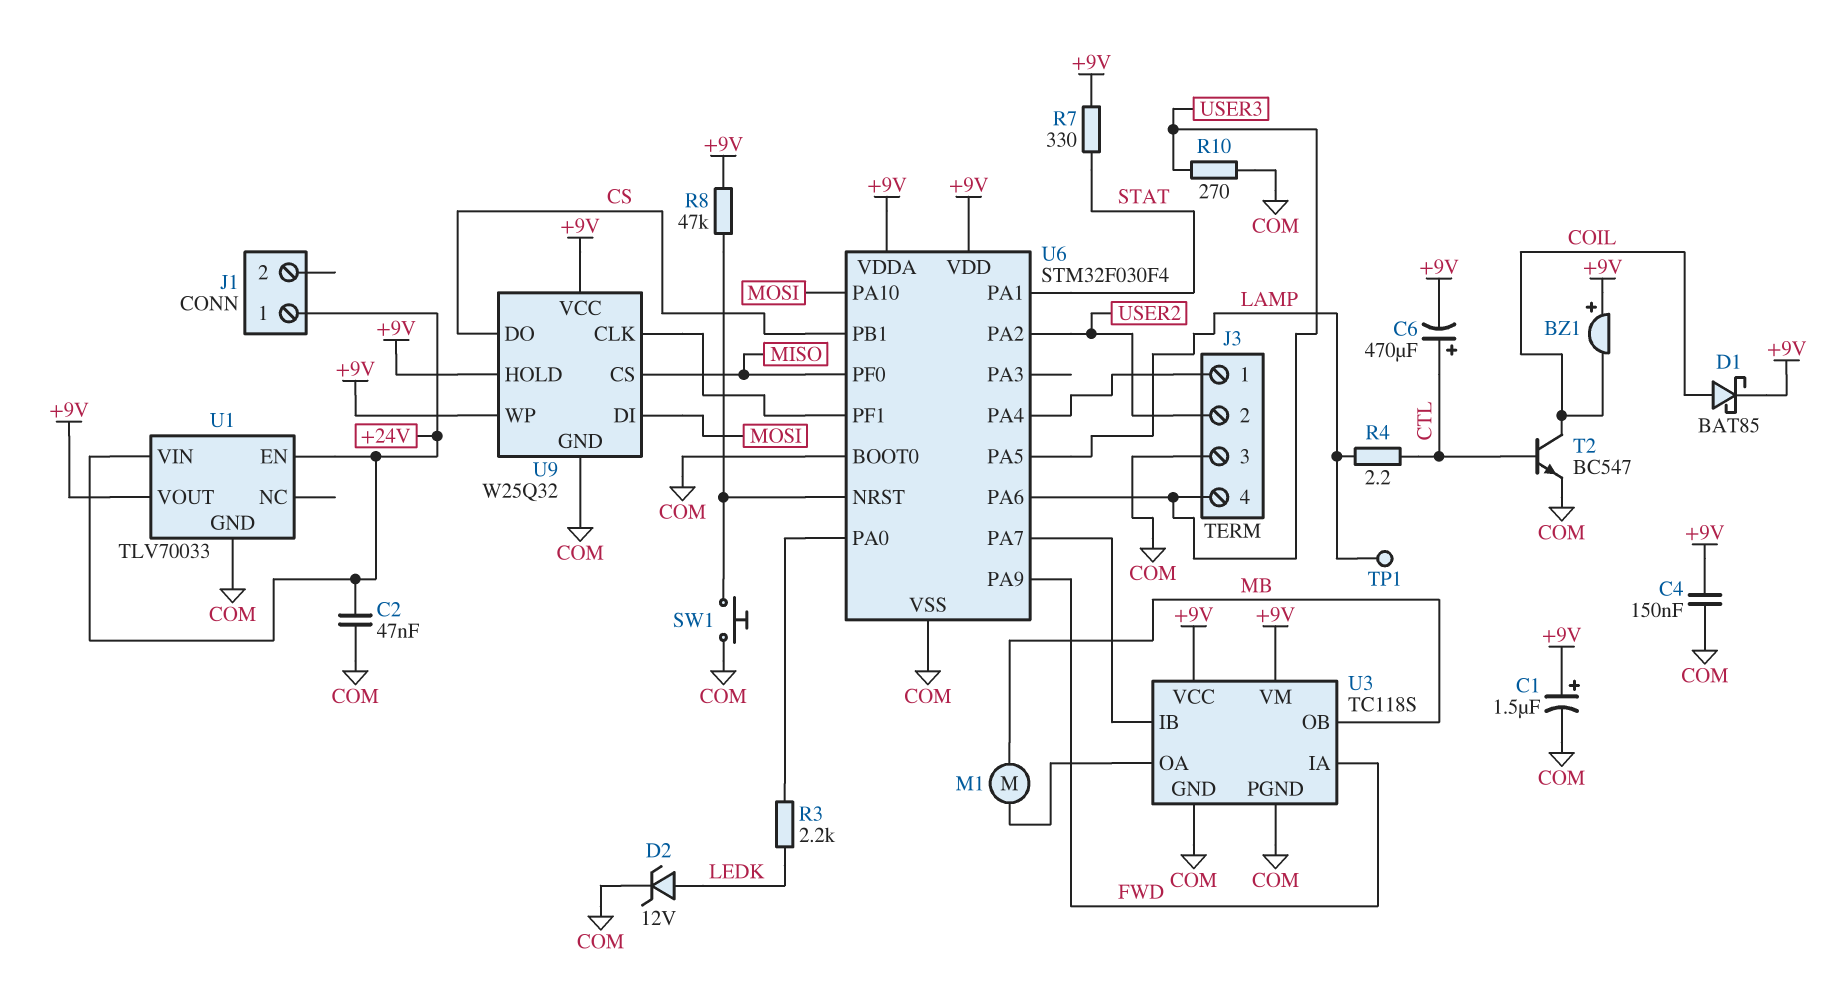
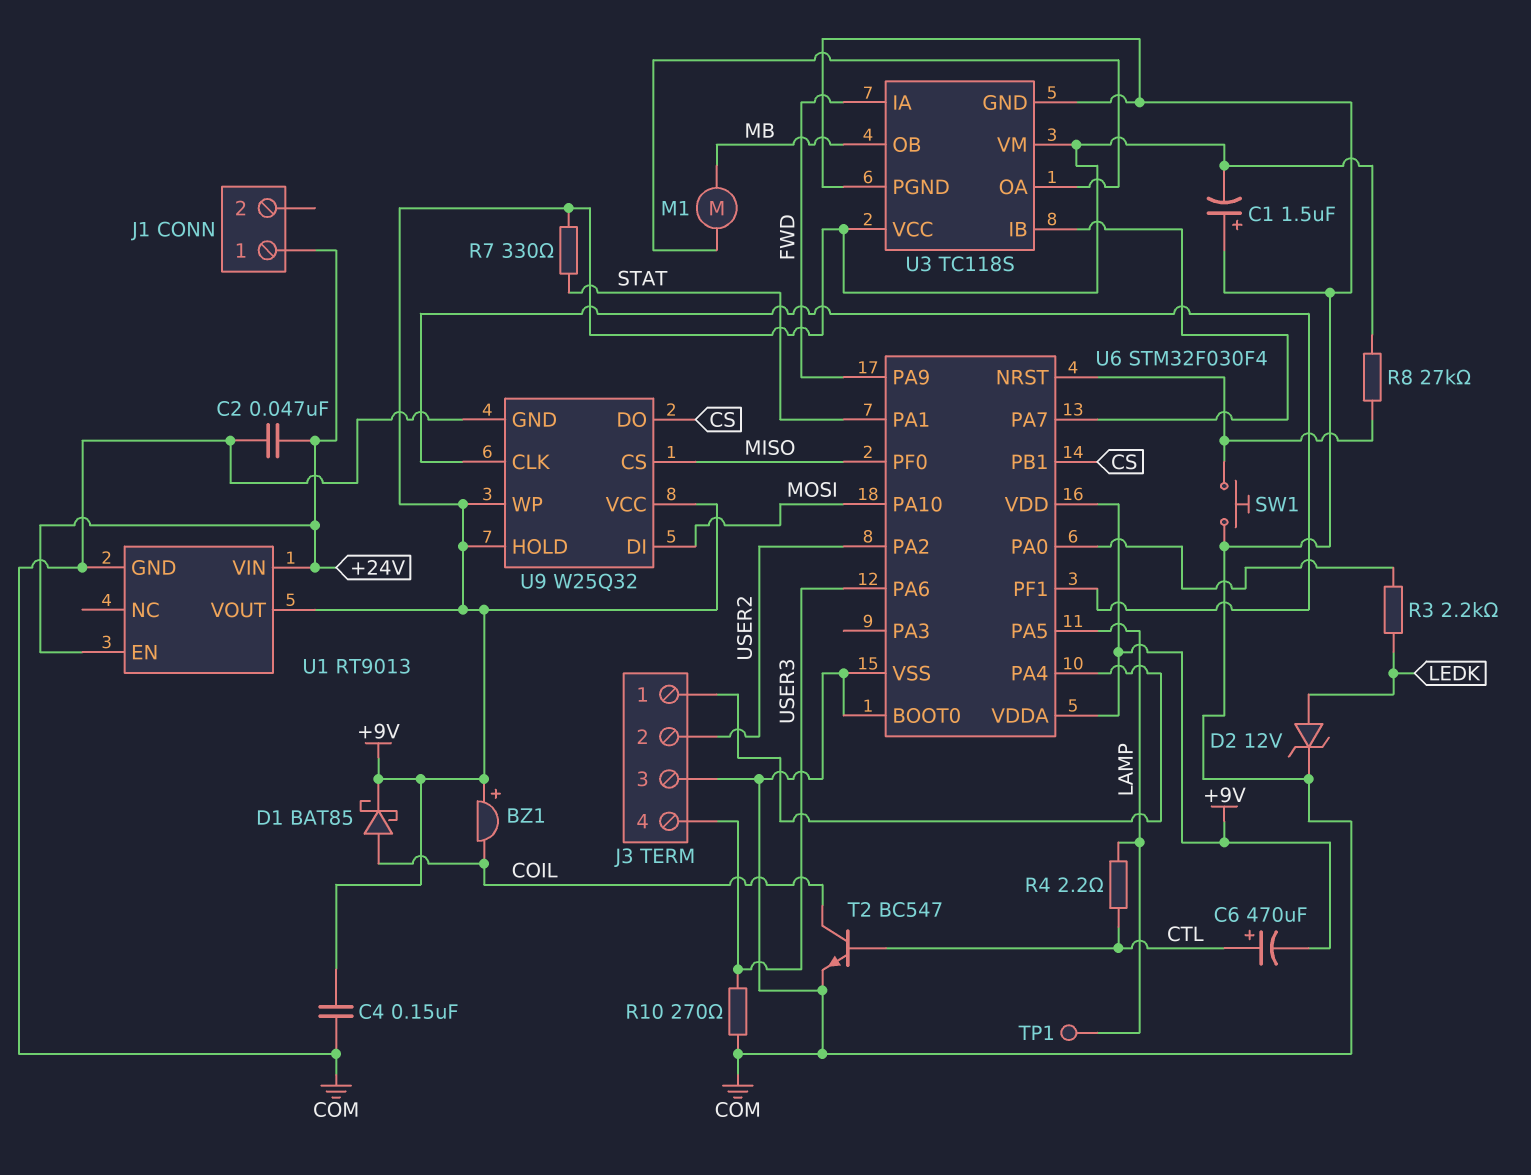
C1: 1.5uF (plus +9V, minus COM) -> 1.5uF (plus COM, minus +9V)
R8: 47k (+9V, U6/NRST) -> 27k (+9V, U6/NRST)
U1: TLV70033 -> RT9013

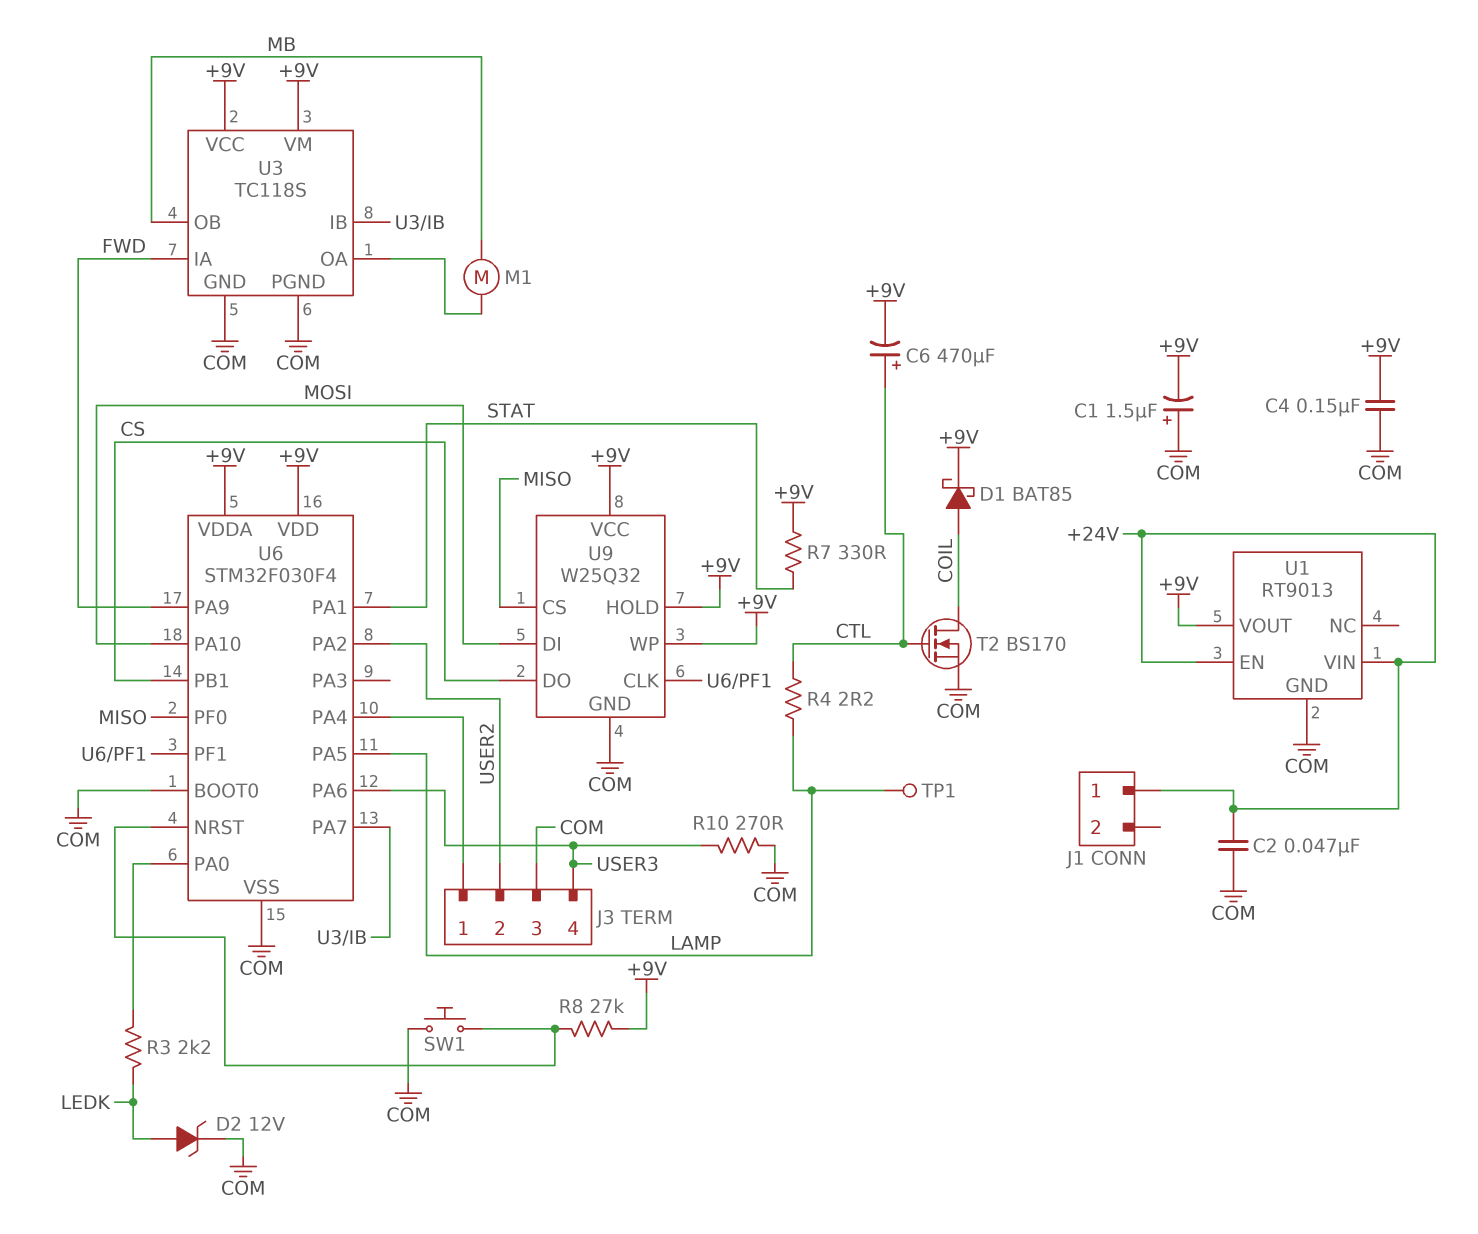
BZ1: buzzer (plus +9V, minus COIL) -> none
T2: NPN BC547 (B CTL, C COIL, E COM) -> NMOS BS170 (G CTL, D COIL, S COM)

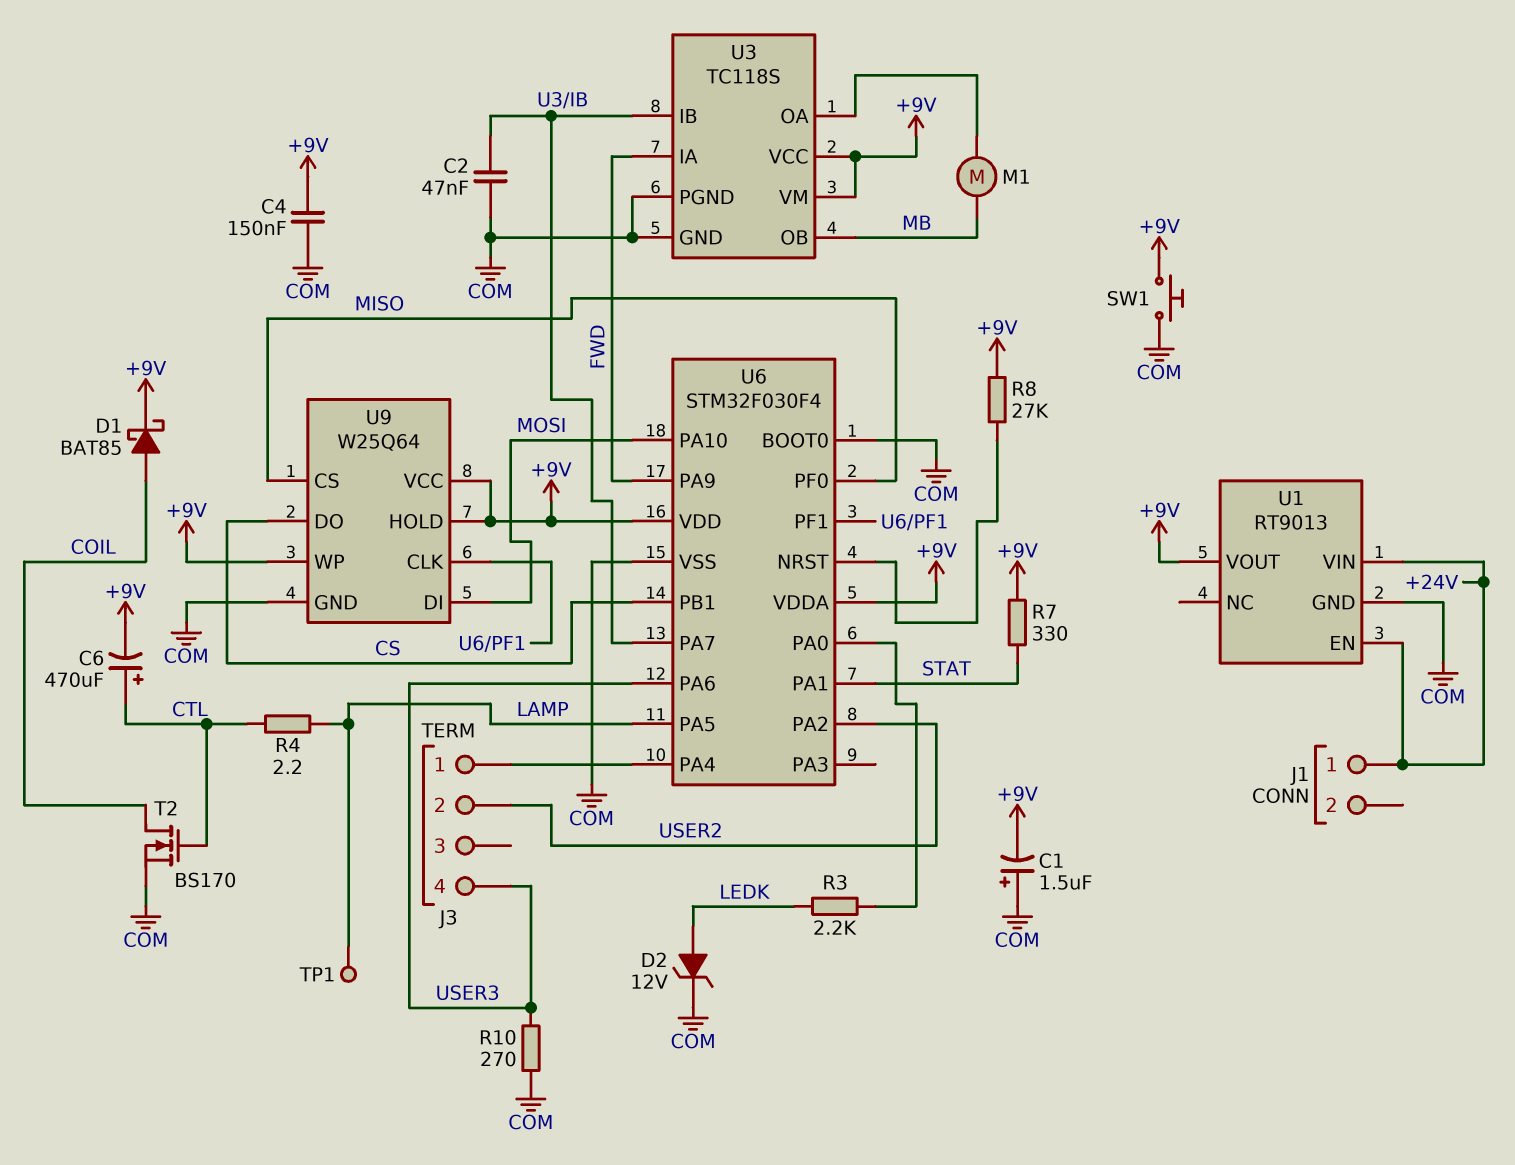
C2: 47nF (+24V, COM) -> 47nF (COM, U3/IB)
J3 pin 3: COM -> none
SW1: button (COM, U6/NRST) -> button (+9V, COM)
U9: W25Q32 -> W25Q64

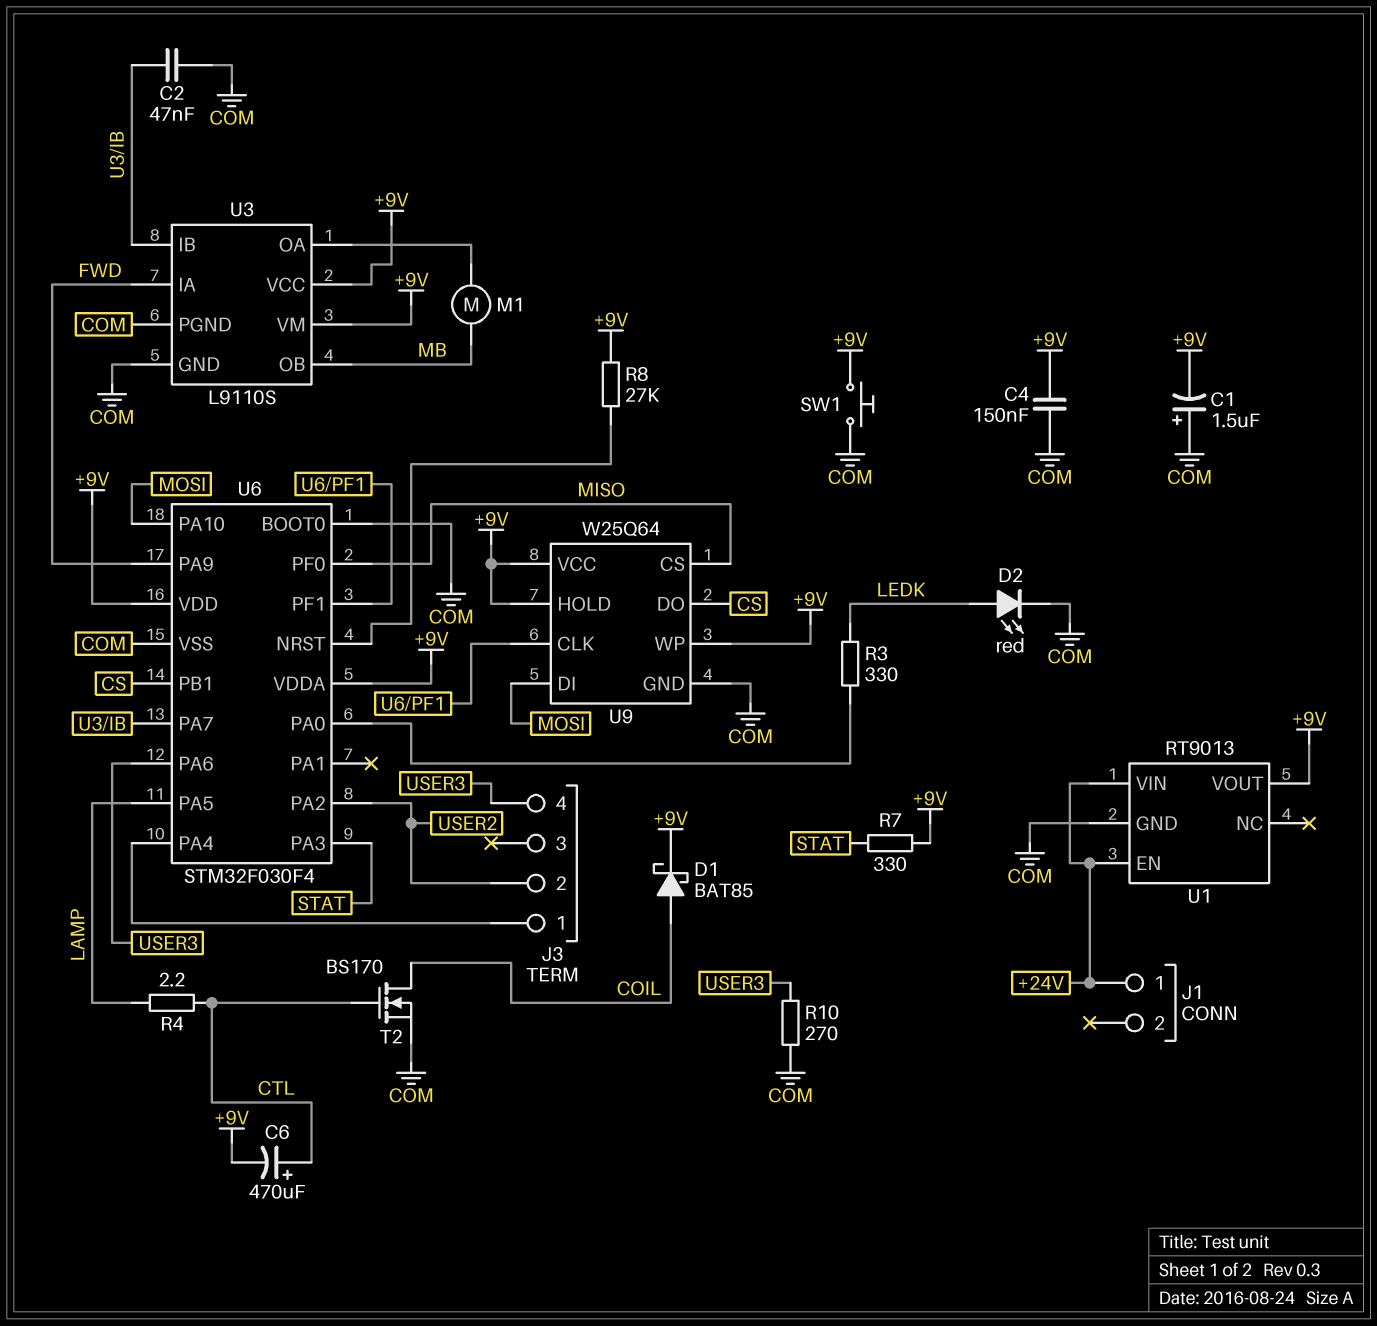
D2: zener 12V (A LEDK, K COM) -> LED red (A LEDK, K COM)
R3: 2.2k (LEDK, U6/PA0) -> 330 (LEDK, U6/PA0)
TP1: test point (LAMP) -> none
U3: TC118S -> L9110S
U6 pin PA1: STAT -> none
U6 pin PA3: none -> STAT

